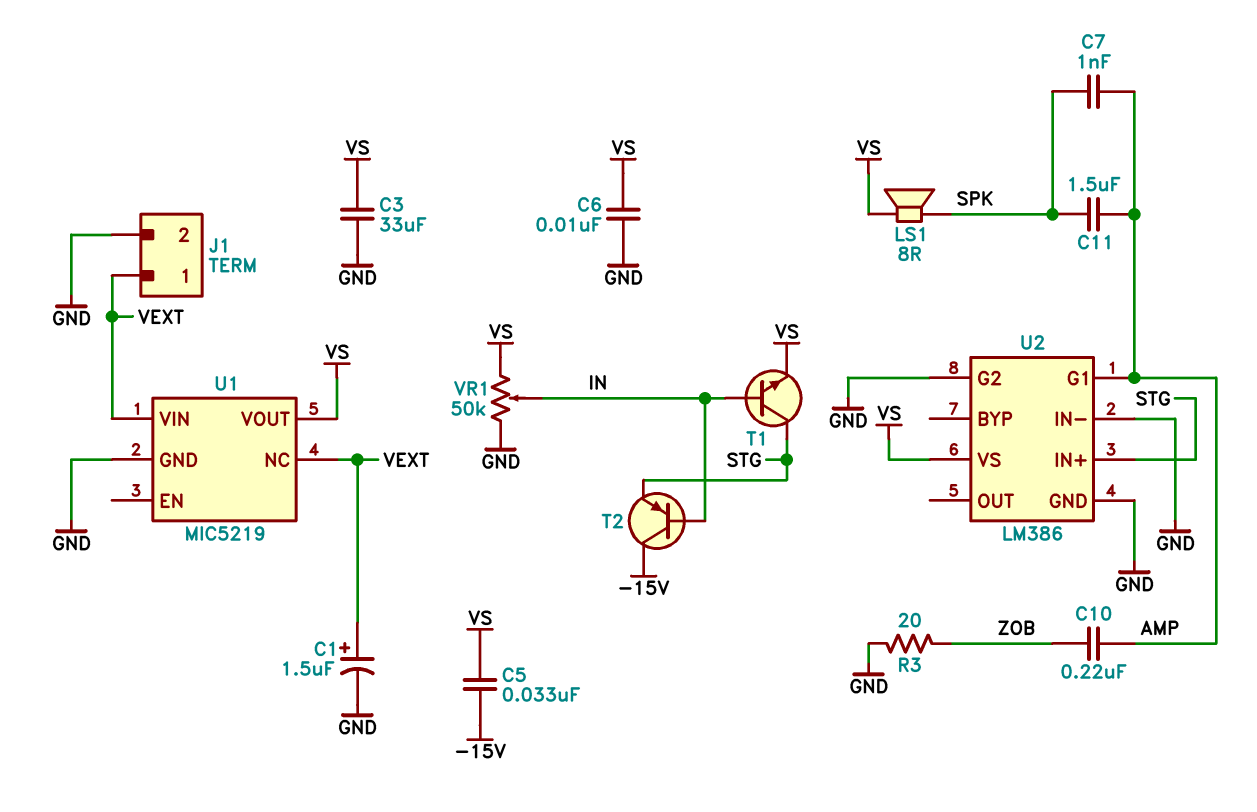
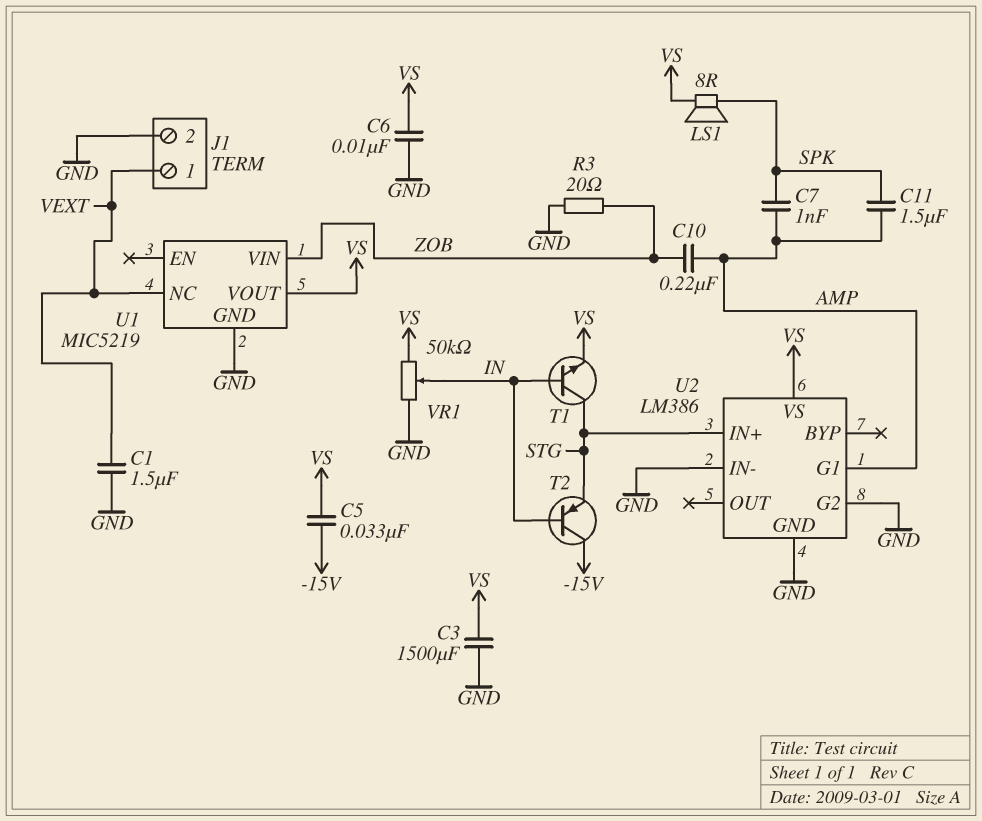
C1: 1.5uF (plus VEXT, minus GND) -> 1.5uF (GND, VEXT)
C3: 33uF (GND, VS) -> 1500uF (GND, VS)
U1 pin VIN: VEXT -> ZOB

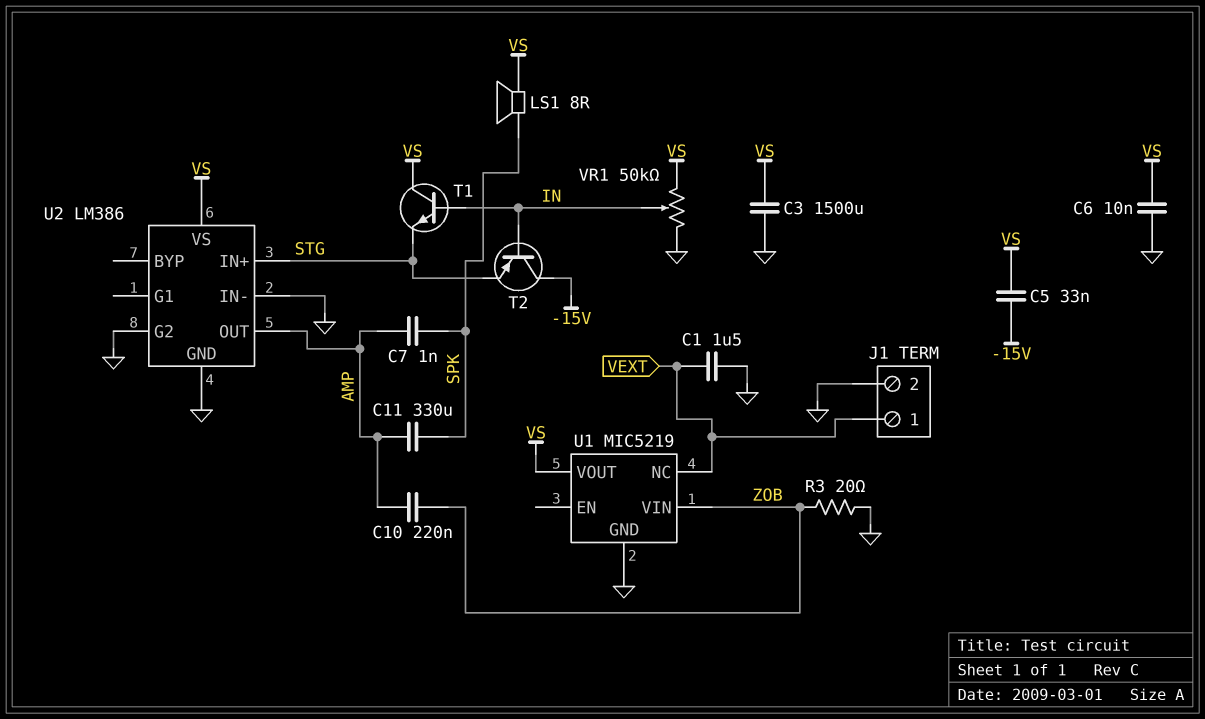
C11: 1.5uF (AMP, SPK) -> 330uF (AMP, SPK)
T1: NPN (B IN, C STG, E VS) -> NPN (B IN, C VS, E STG)
U2 pin G1: AMP -> none
U2 pin OUT: none -> AMP

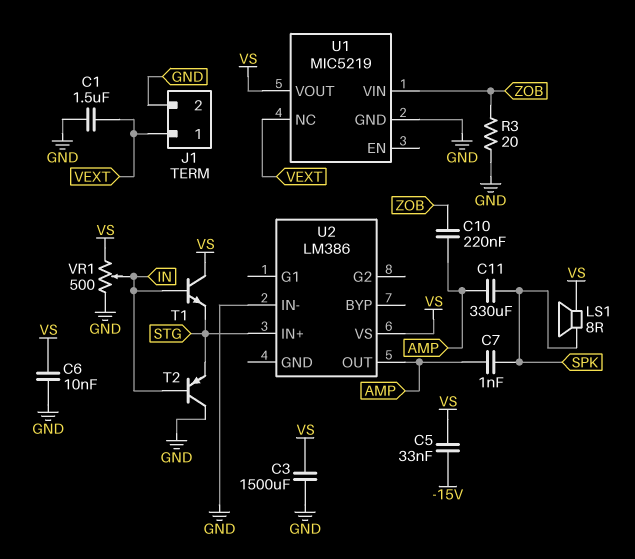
T2: PNP (B IN, C -15V, E STG) -> PNP (B IN, C GND, E STG)
U2 pin G2: GND -> none
U2 pin GND: GND -> none
VR1: 50k (GND, VS, wiper IN) -> 500 (GND, VS, wiper IN)

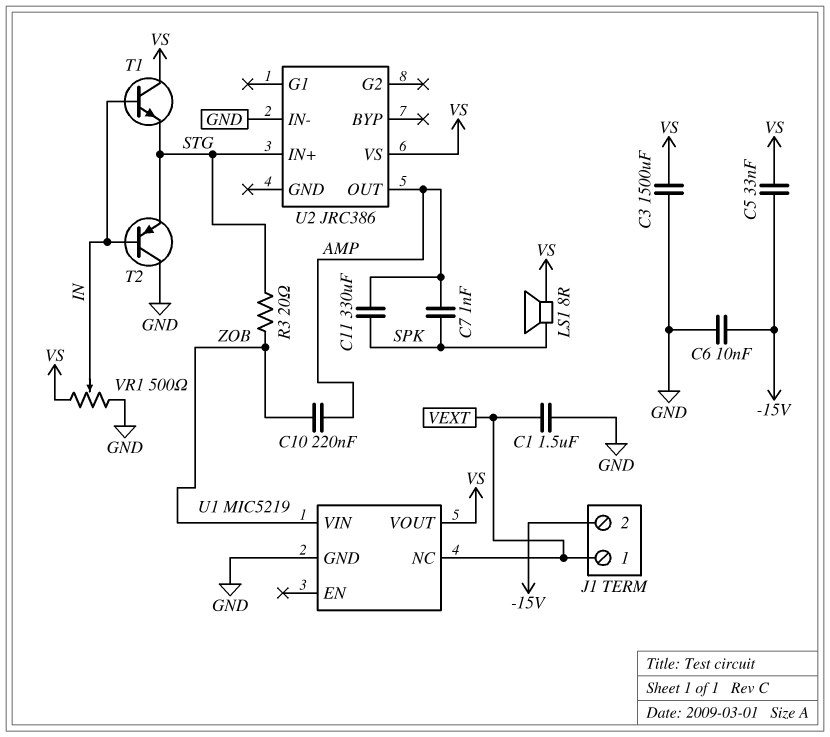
C6: 10nF (GND, VS) -> 10nF (-15V, GND)
J1 pin 2: GND -> -15V
R3: 20 (GND, ZOB) -> 20 (STG, ZOB)
U2: LM386 -> JRC386

